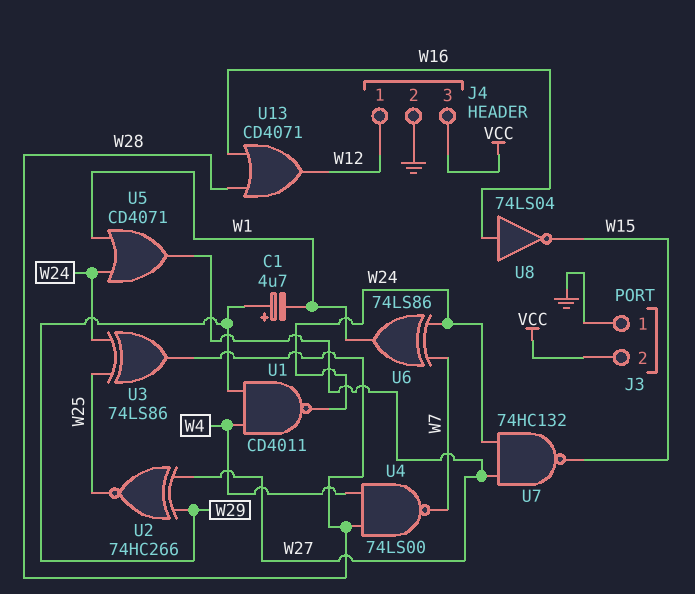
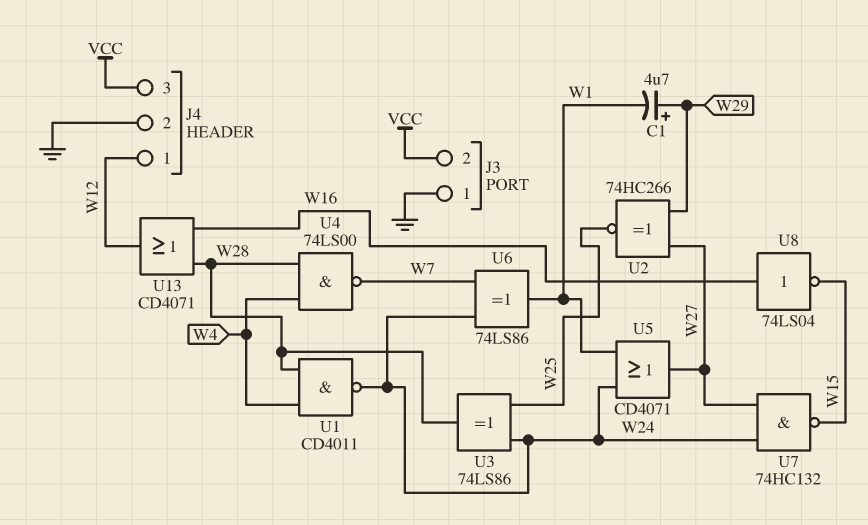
U1: NAND CD4011 (in W4, in W29, out W24) -> NAND CD4011 (in W4, in W28, out W24)

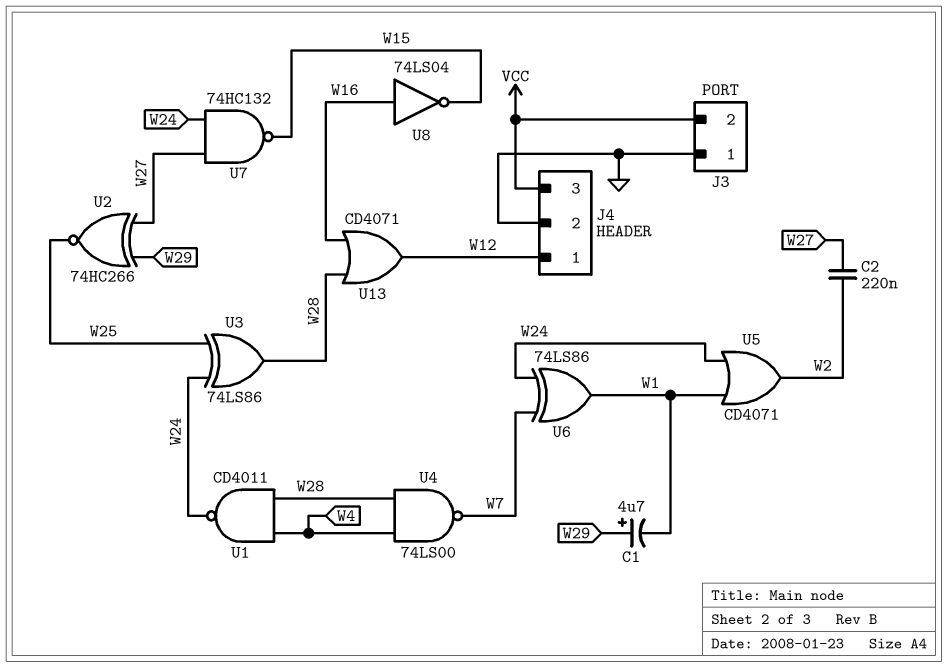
C2: none -> 220nF (W2, W27)
U5: OR CD4071 (in W1, in W24, out W27) -> OR CD4071 (in W1, in W24, out W2)

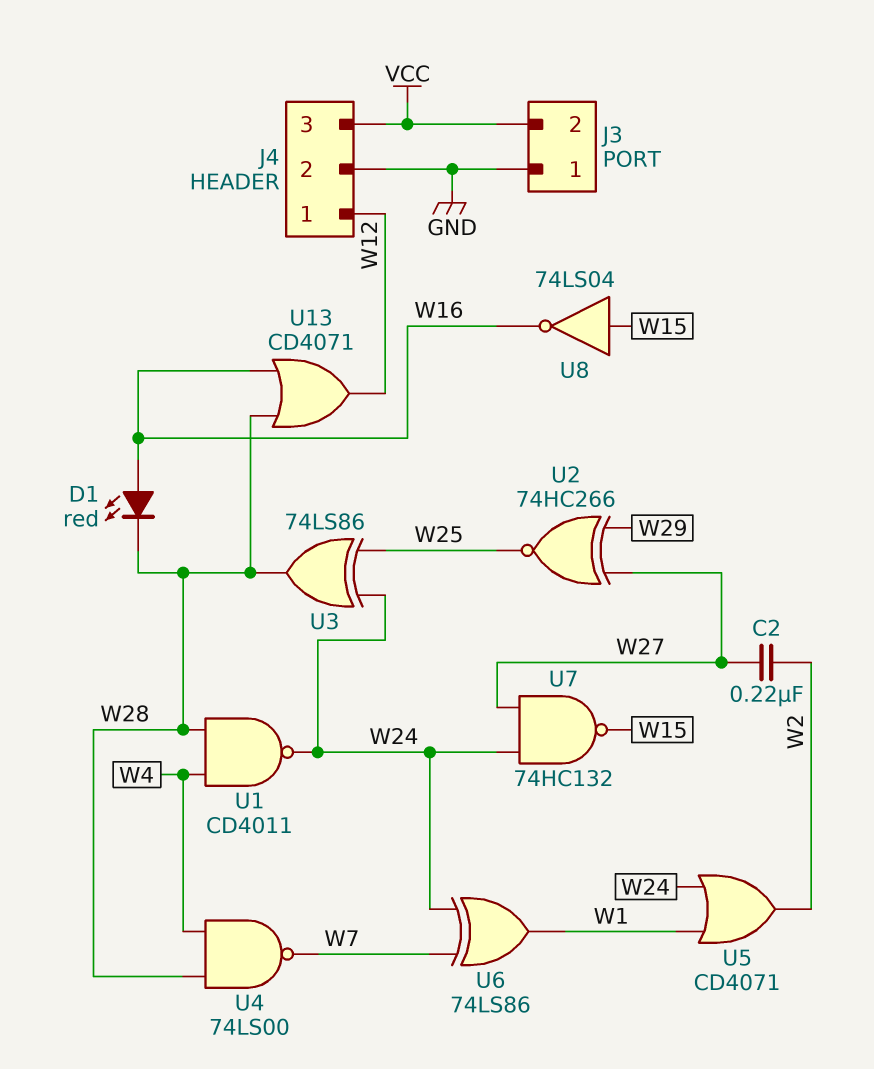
C1: 4.7uF (plus W29, minus W1) -> none
D1: none -> LED red (A W16, K W28)
U8: NOT 74LS04 (in W16, out W15) -> NOT 74LS04 (in W15, out W16)

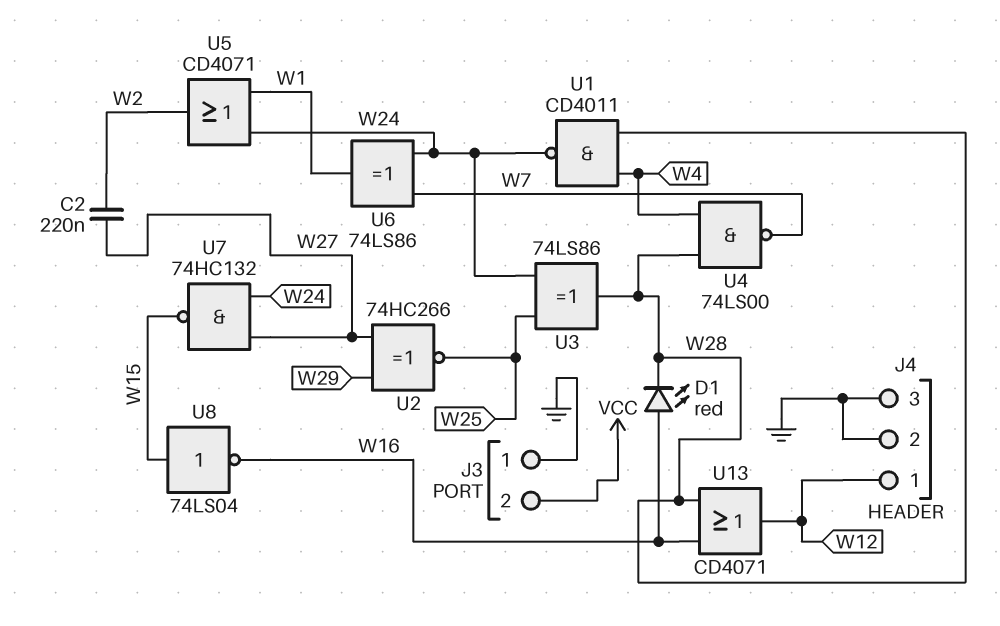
J4 pin 3: VCC -> GND

